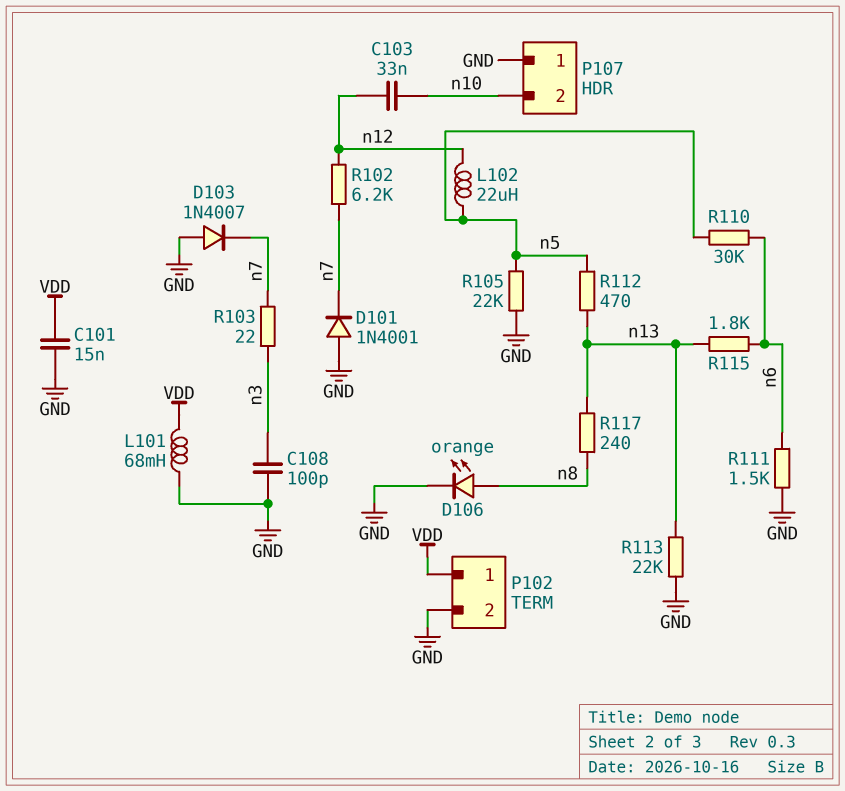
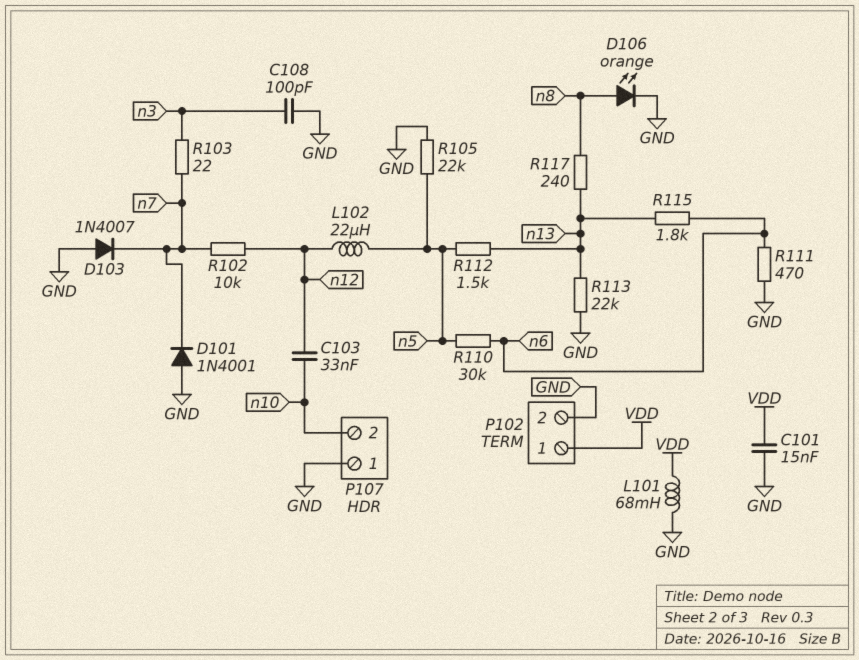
R102: 6.2k (n7, n12) -> 10k (n7, n12)
R111: 1.5k (GND, n6) -> 470 (GND, n6)
R112: 470 (n5, n13) -> 1.5k (n5, n13)

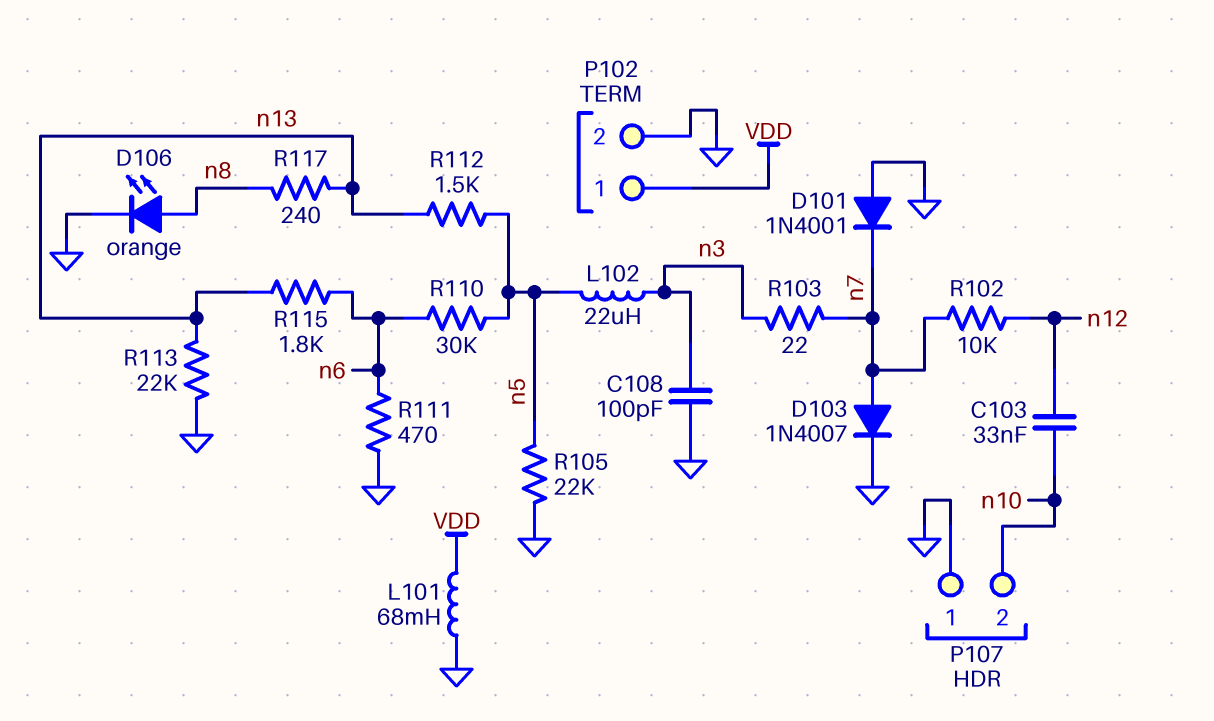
C101: 15nF (GND, VDD) -> none
D103: diode 1N4007 (A GND, K n7) -> diode 1N4007 (A n7, K GND)
L102: 22uH (n5, n12) -> 22uH (n3, n5)

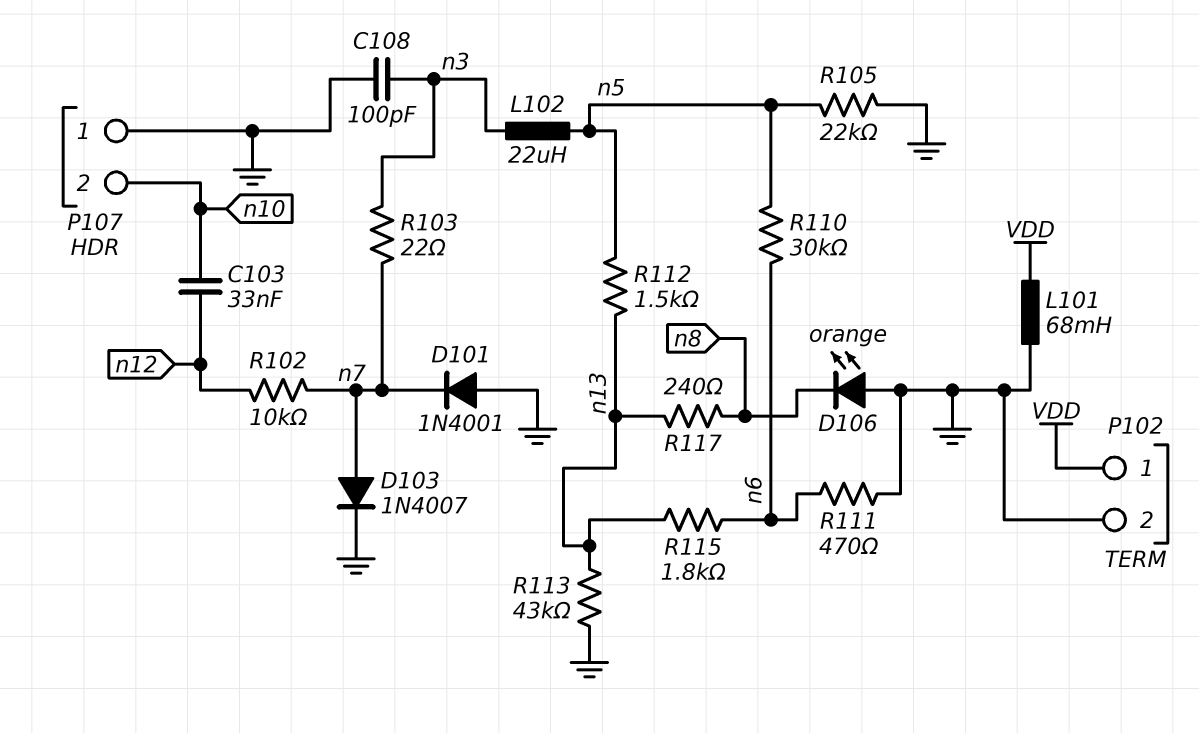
D106: LED orange (A n8, K GND) -> LED orange (A GND, K n8)
R113: 22k (GND, n13) -> 43k (GND, n13)

